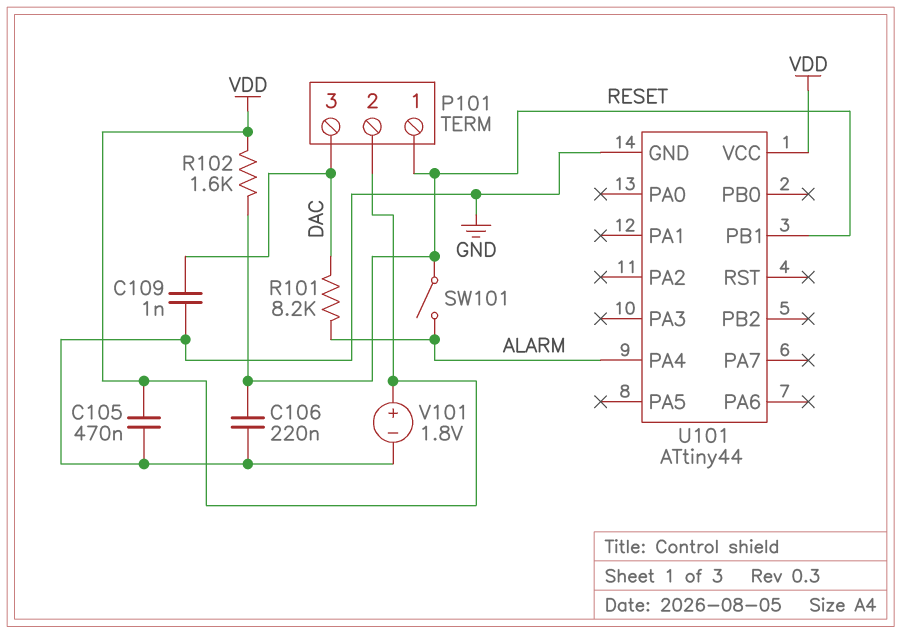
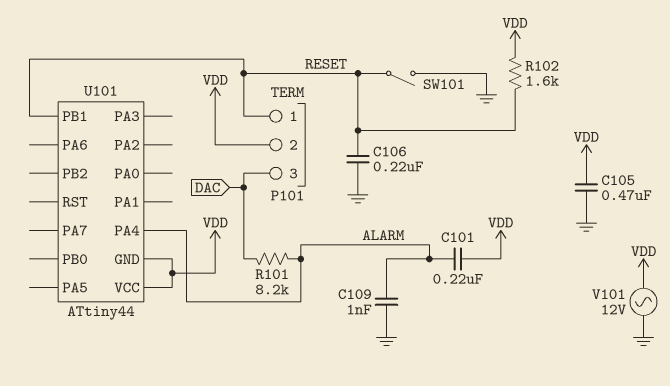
C101: none -> 220nF (ALARM, VDD)
C109: 1nF (DAC, GND) -> 1nF (ALARM, GND)
SW101: switch (ALARM, RESET) -> switch (GND, RESET)
U101 pin GND: GND -> VDD
V101: 1.8V (plus VDD, minus GND) -> AC 12V (GND, VDD)

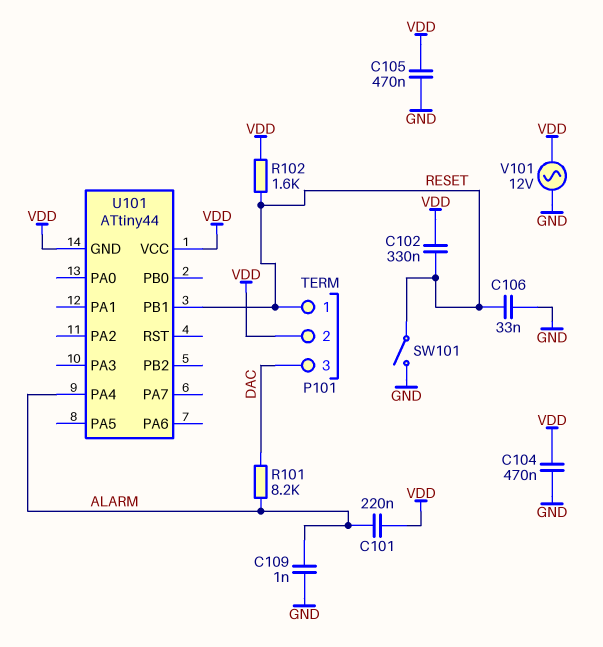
C102: none -> 330nF (RESET, VDD)
C104: none -> 470nF (GND, VDD)
C106: 220nF (GND, RESET) -> 33nF (GND, RESET)

